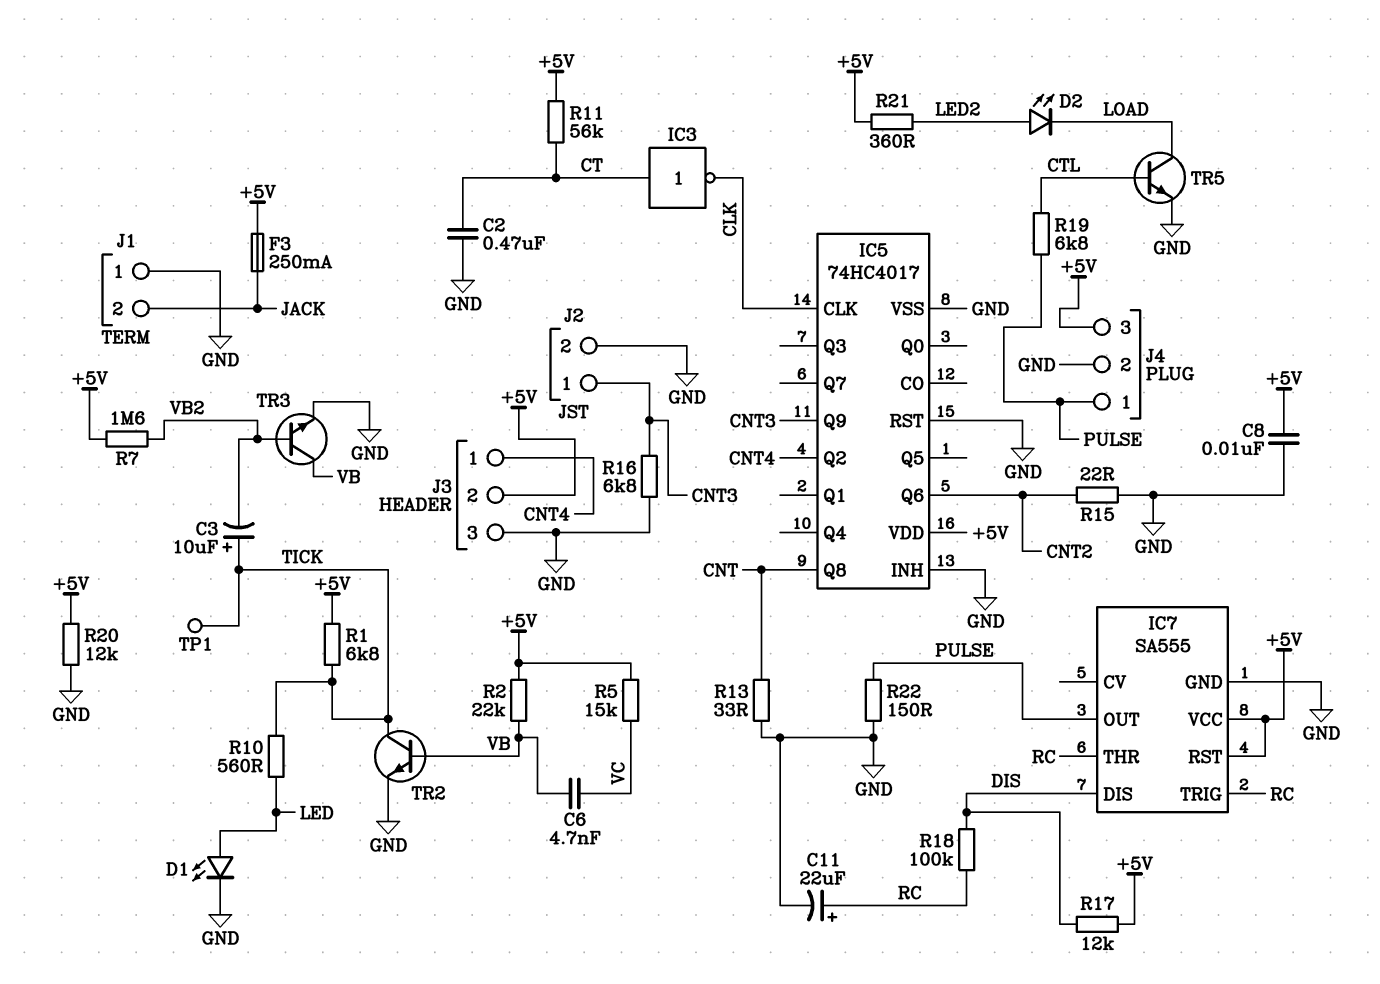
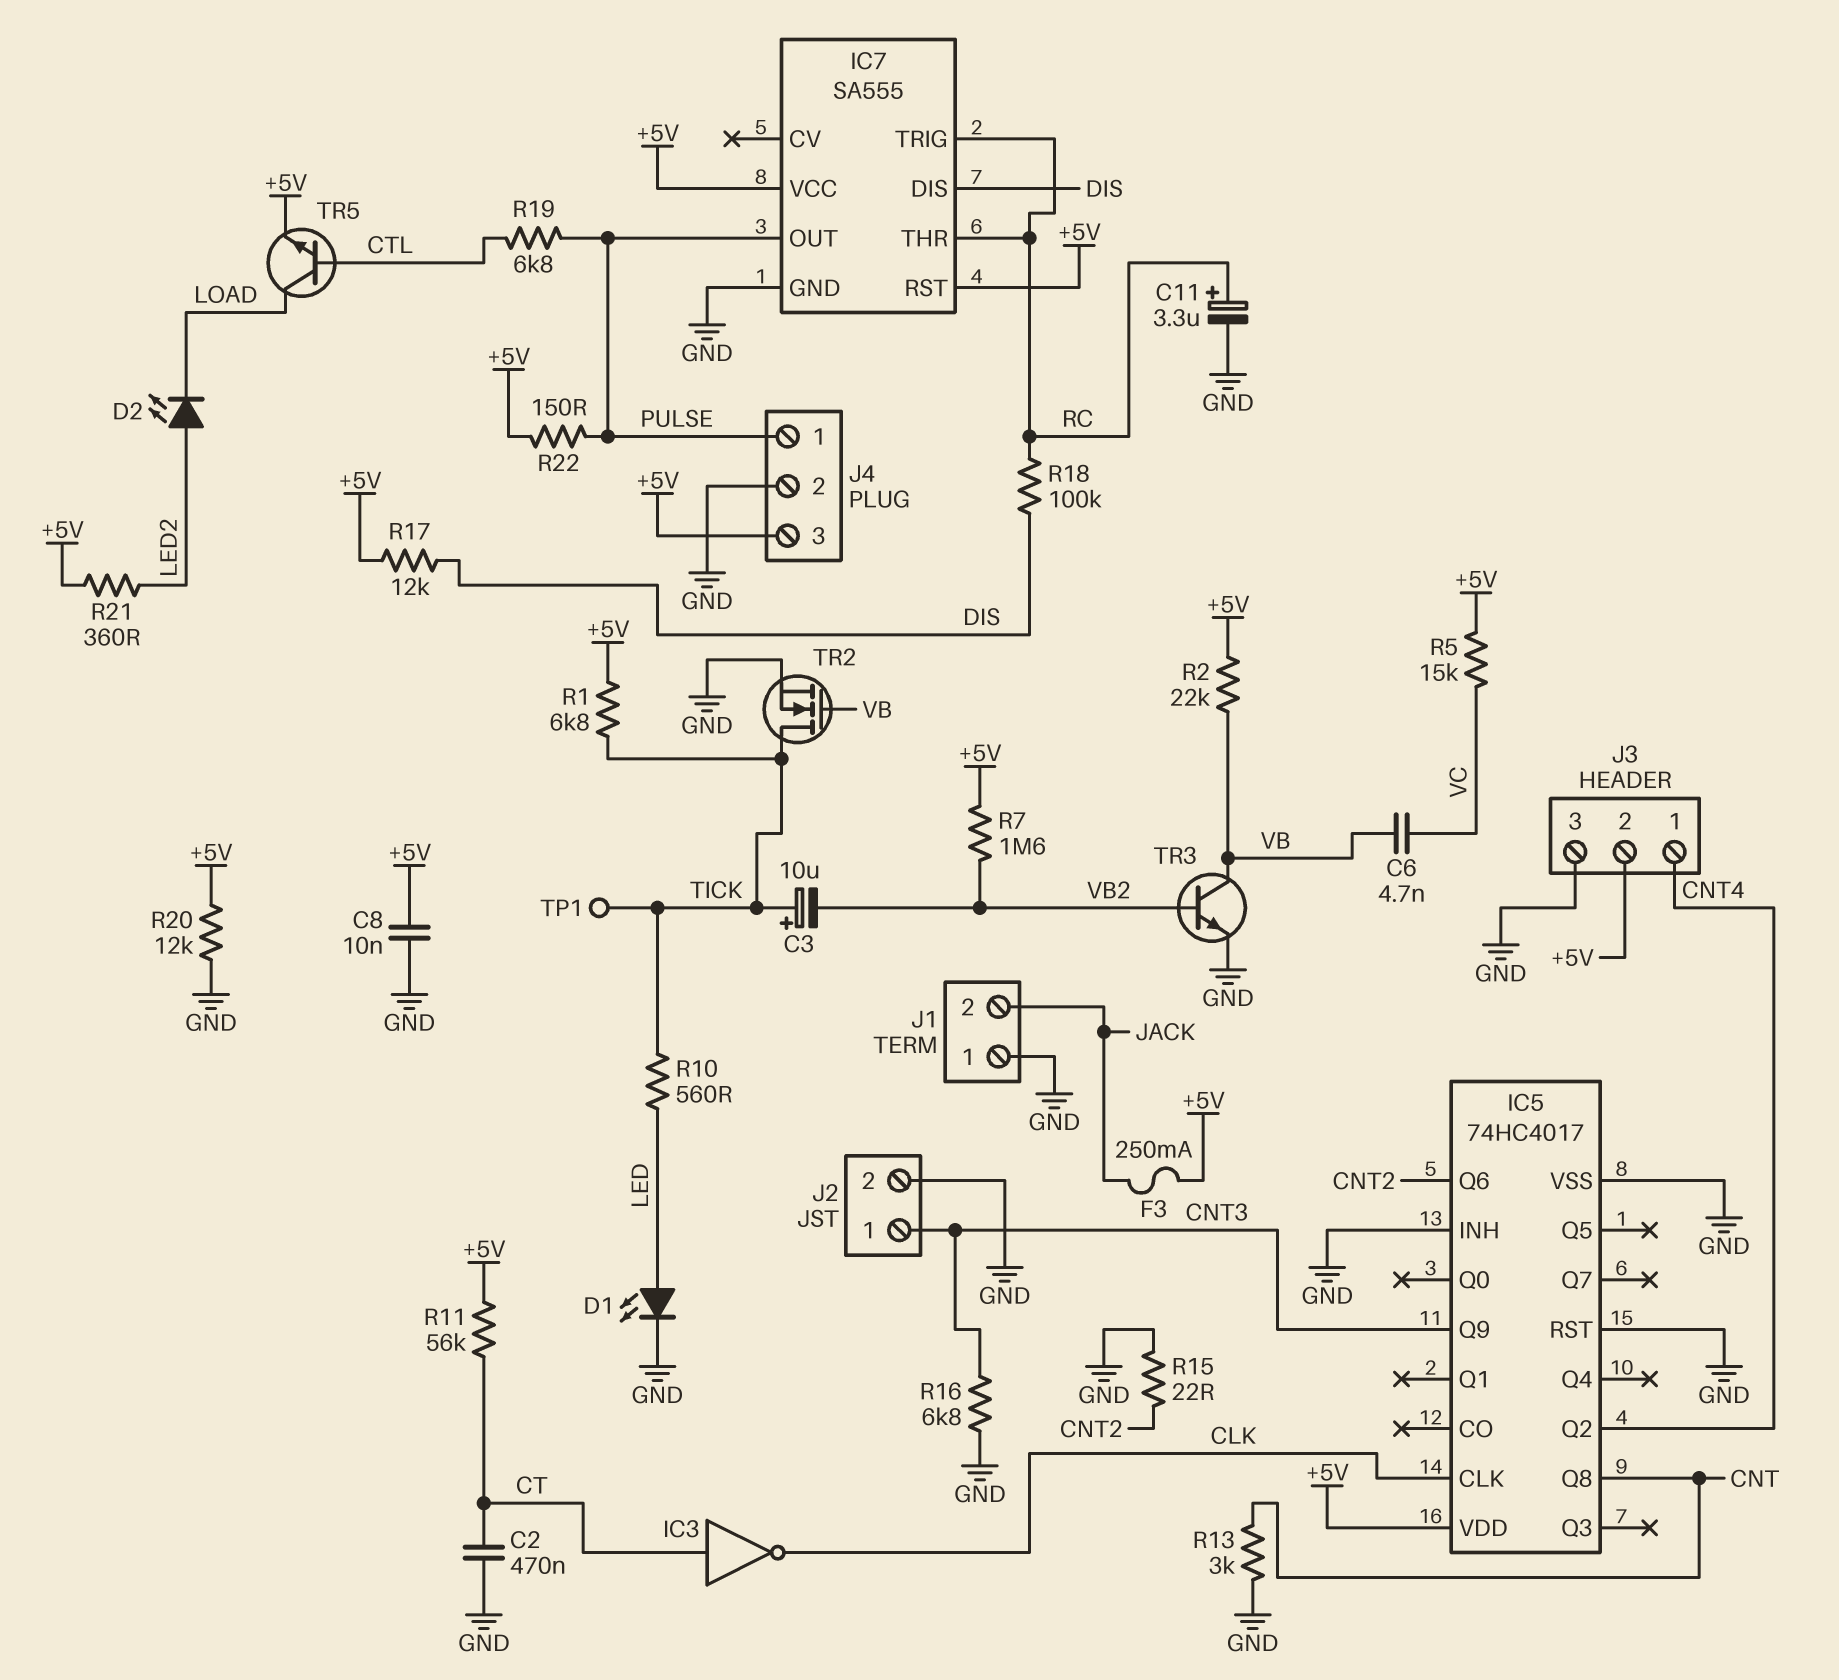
C11: 22uF (plus RC, minus GND) -> 3.3uF (plus RC, minus GND)
R13: 33 (CNT, GND) -> 3k (CNT, GND)
R22: 150 (GND, PULSE) -> 150 (+5V, PULSE)
TR2: NPN (B VB, C TICK, E GND) -> NMOS (G VB, D TICK, S GND)
TR5: NPN (B CTL, C LOAD, E GND) -> NPN (B CTL, C LOAD, E +5V)

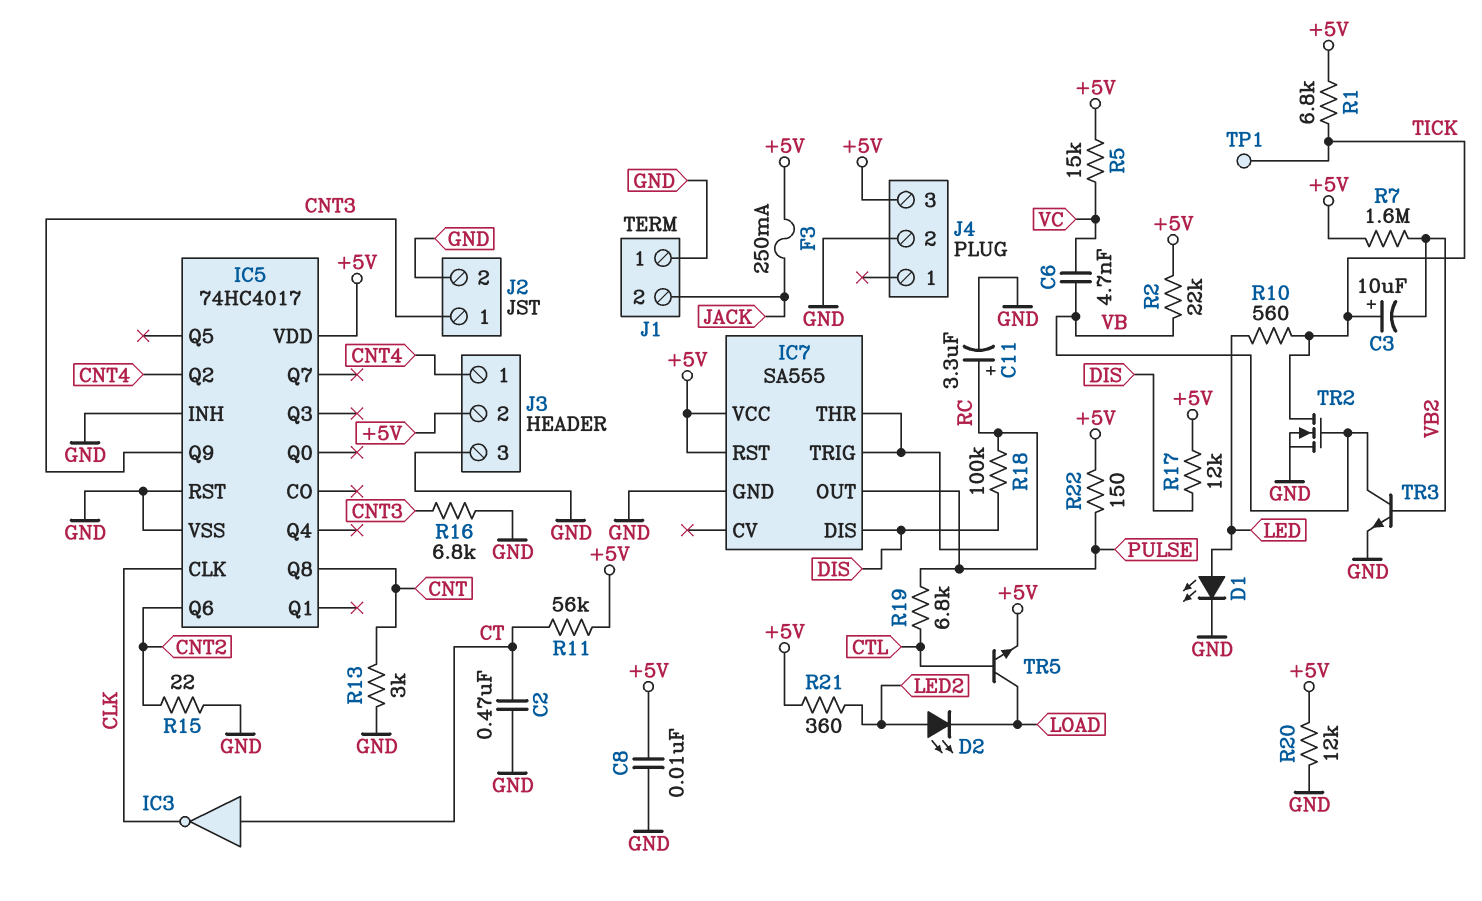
J4 pin 1: PULSE -> none

